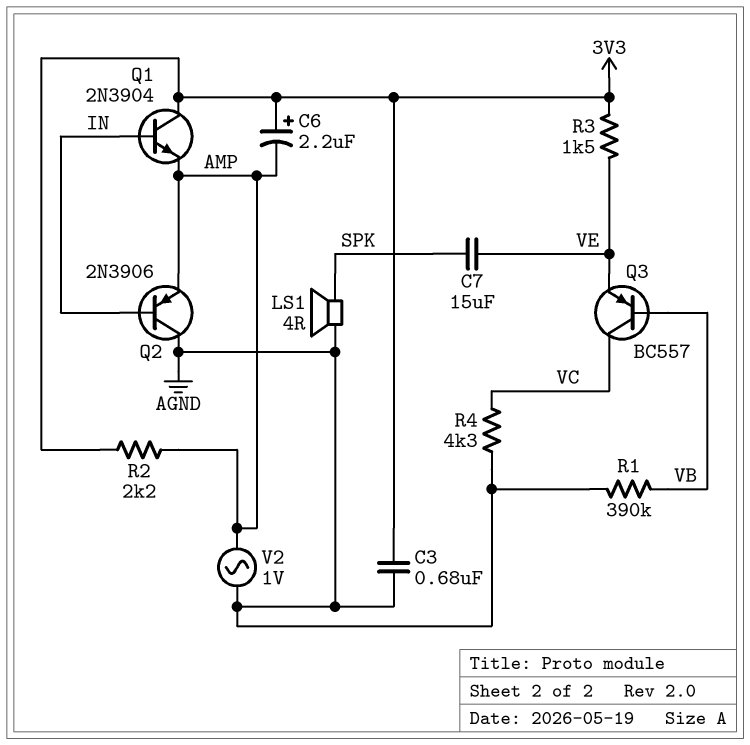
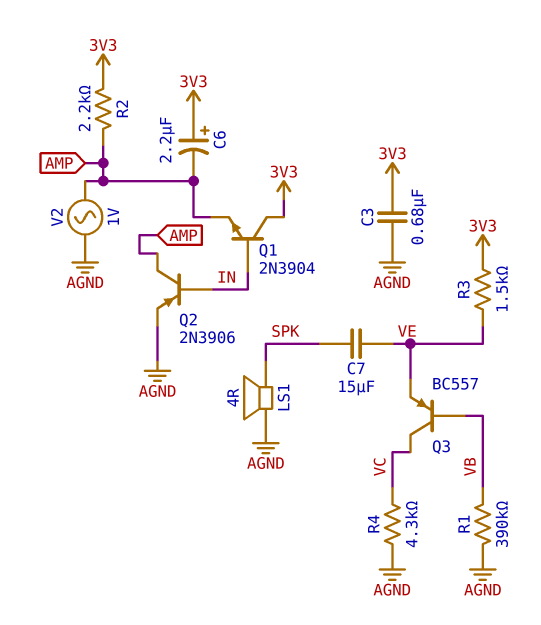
Q2: PNP 2N3906 (B IN, C AGND, E AMP) -> PNP 2N3906 (B IN, C AMP, E AGND)

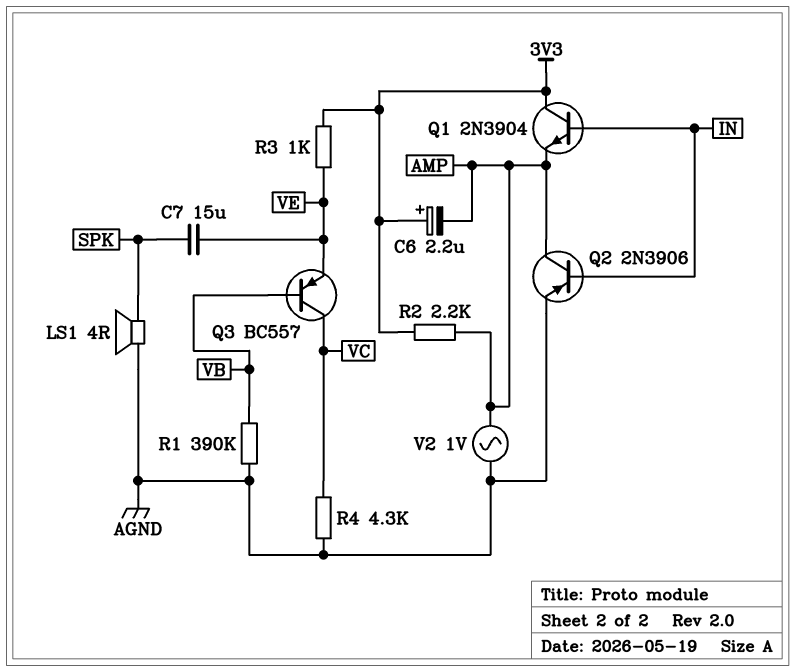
C3: 680nF (3V3, AGND) -> none
R3: 1.5k (3V3, VE) -> 1k (3V3, VE)

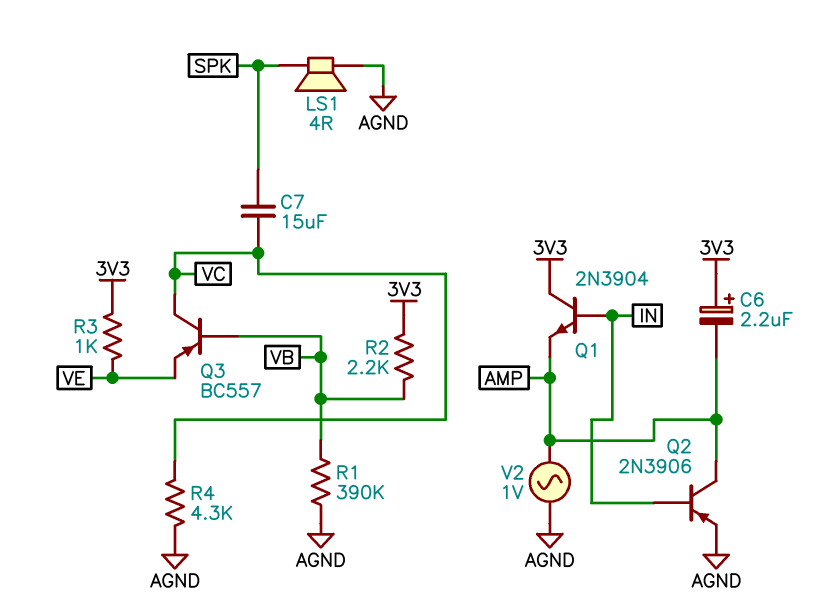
C7: 15uF (SPK, VE) -> 15uF (SPK, VC)
R2: 2.2k (3V3, AMP) -> 2.2k (3V3, VB)

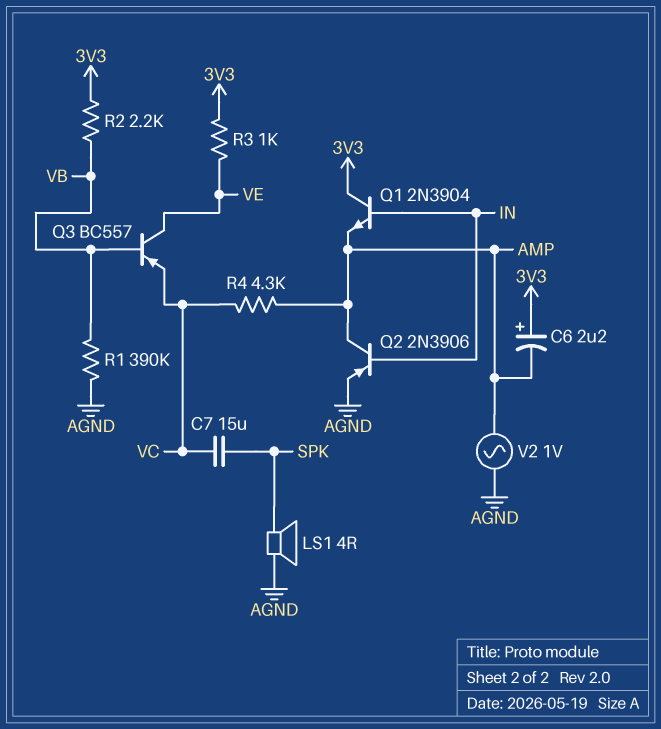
Q3: PNP BC557 (B VB, C VC, E VE) -> PNP BC557 (B VB, C VE, E VC)
R4: 4.3k (AGND, VC) -> 4.3k (AMP, VC)

